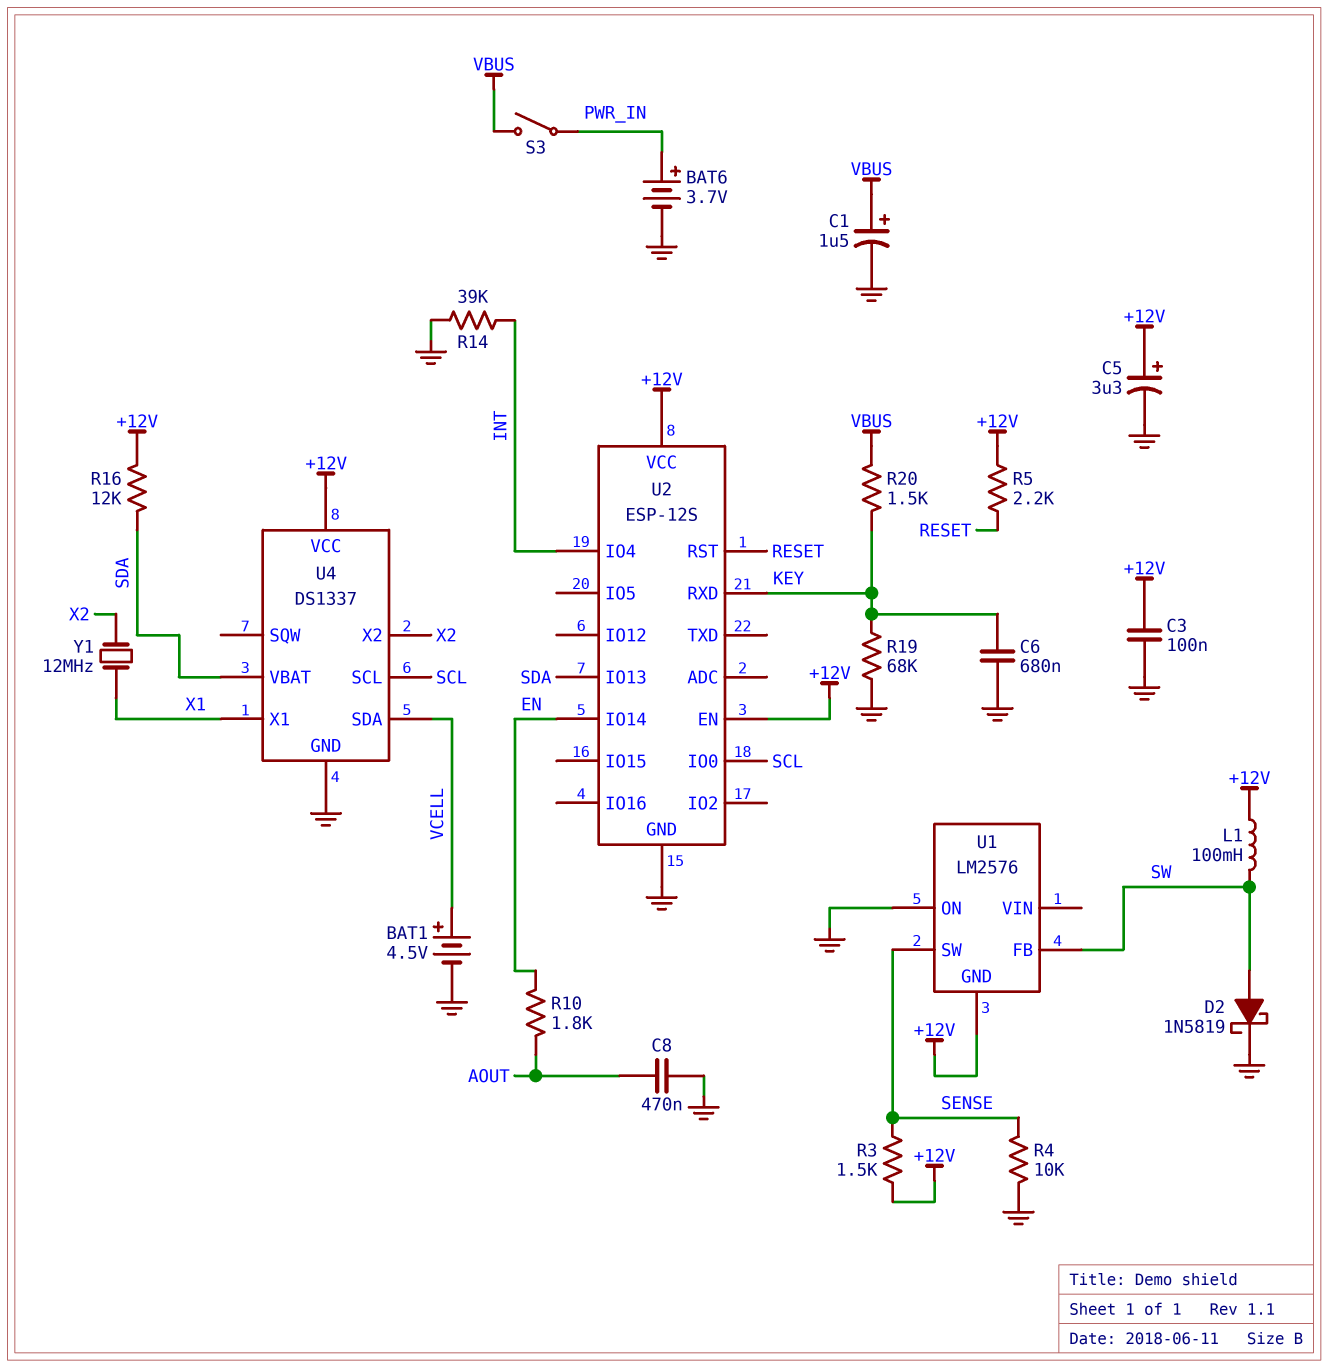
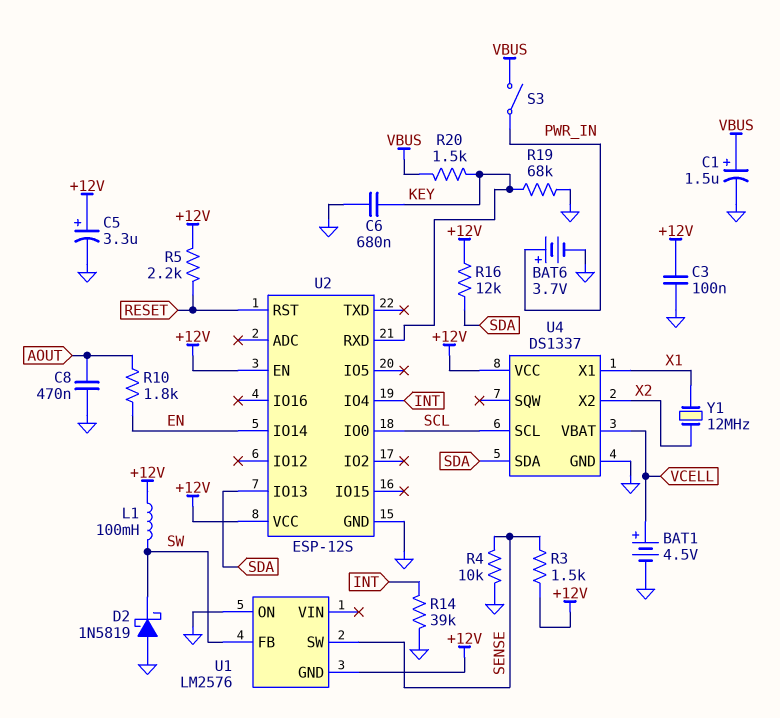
D2: schottky 1N5819 (A SW, K GND) -> schottky 1N5819 (A GND, K SW)
U4 pin SDA: VCELL -> SDA
U4 pin VBAT: SDA -> VCELL

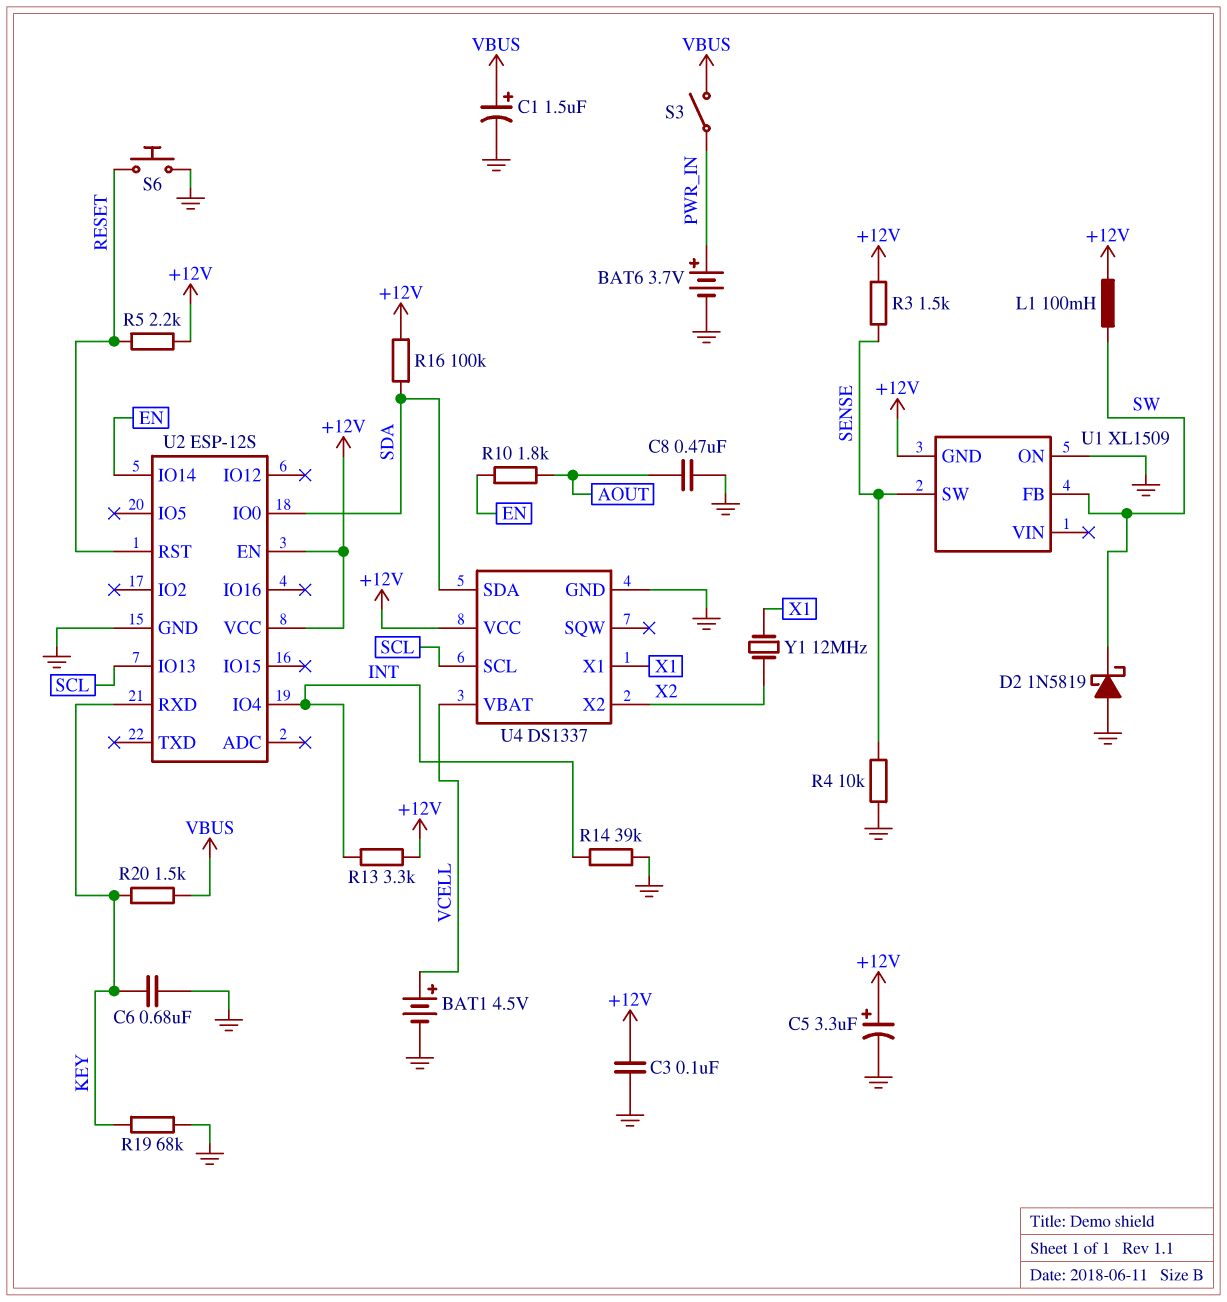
R13: none -> 3.3k (+12V, INT)
R16: 12k (+12V, SDA) -> 100k (+12V, SDA)
S6: none -> button (GND, RESET)
U1: LM2576 -> XL1509
U2 pin IO0: SCL -> SDA
U2 pin IO13: SDA -> SCL

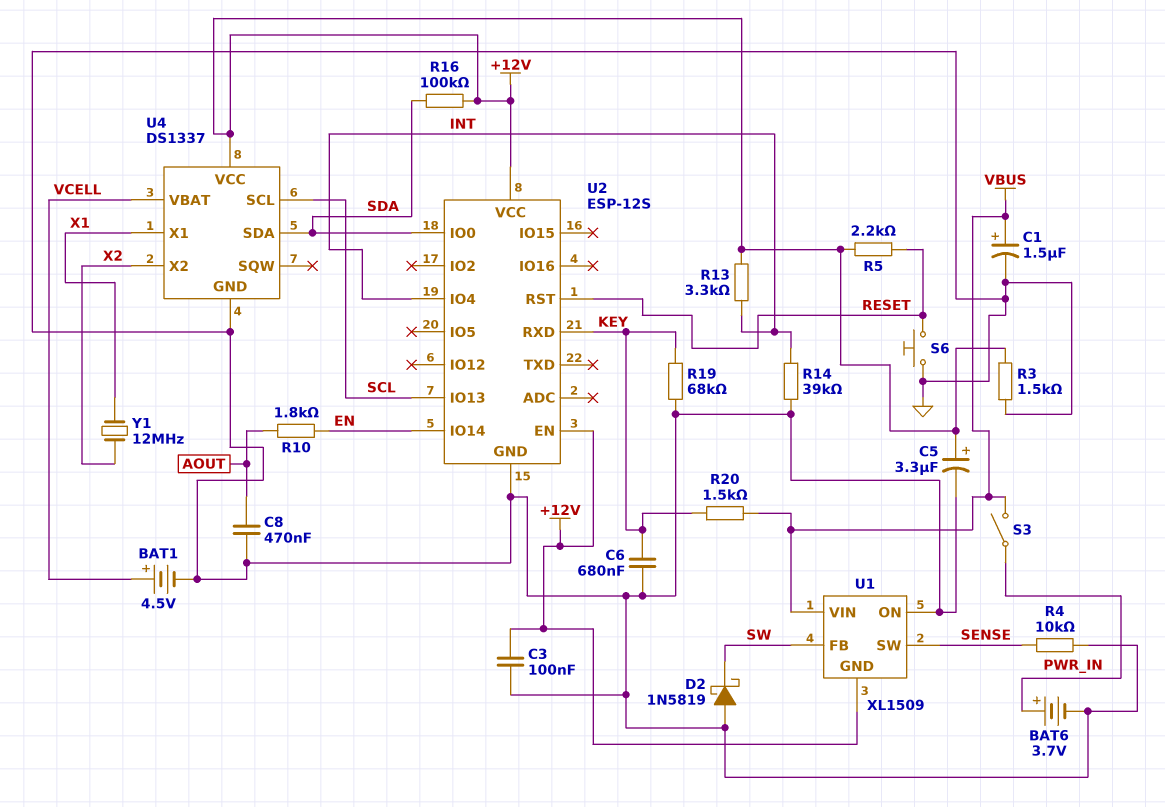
L1: 100mH (+12V, SW) -> none
R3: 1.5k (+12V, SENSE) -> 1.5k (+12V, GND)
U1 pin VIN: none -> VBUS

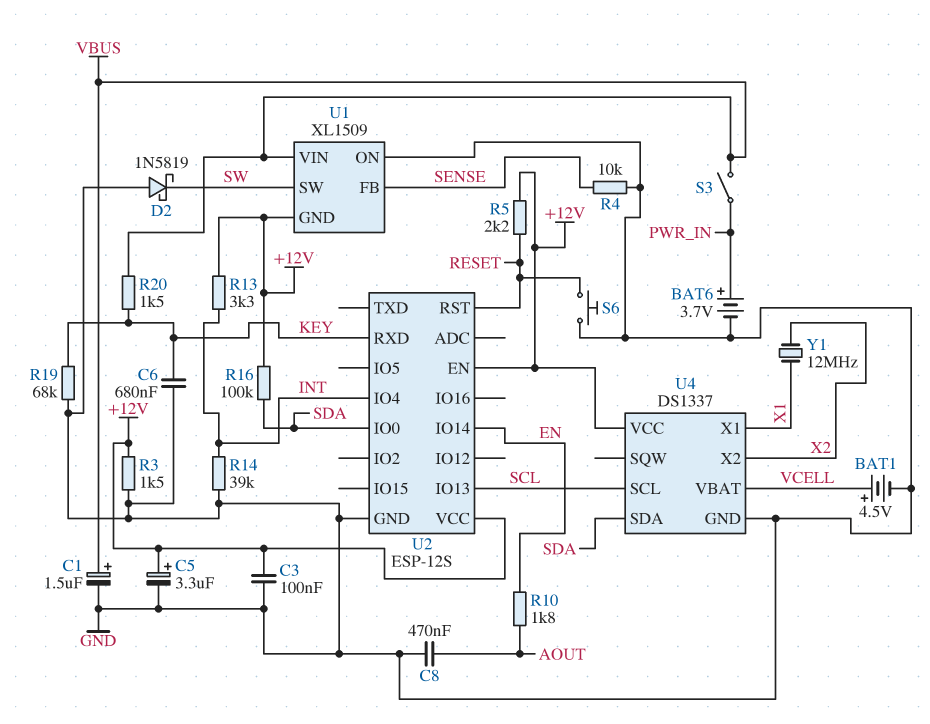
U1 pin FB: SW -> SENSE
U1 pin SW: SENSE -> SW

